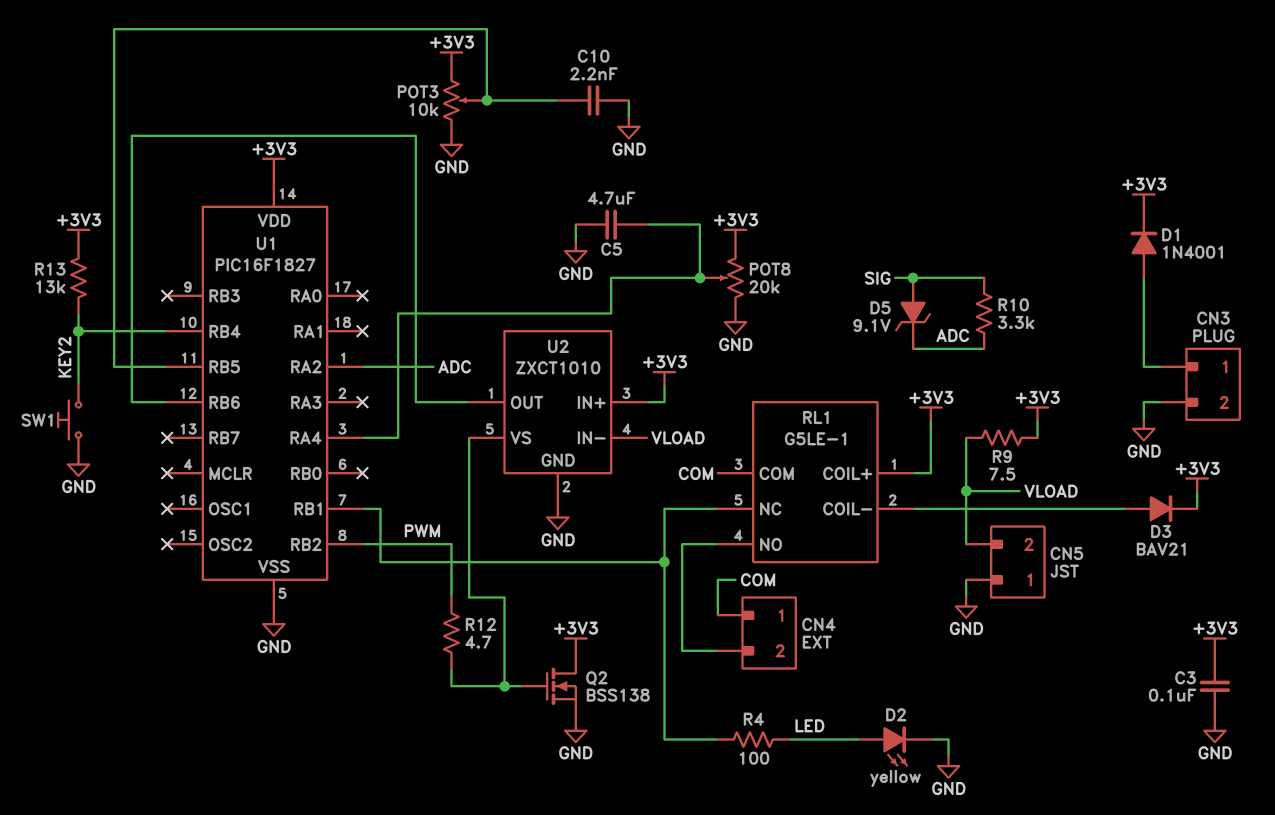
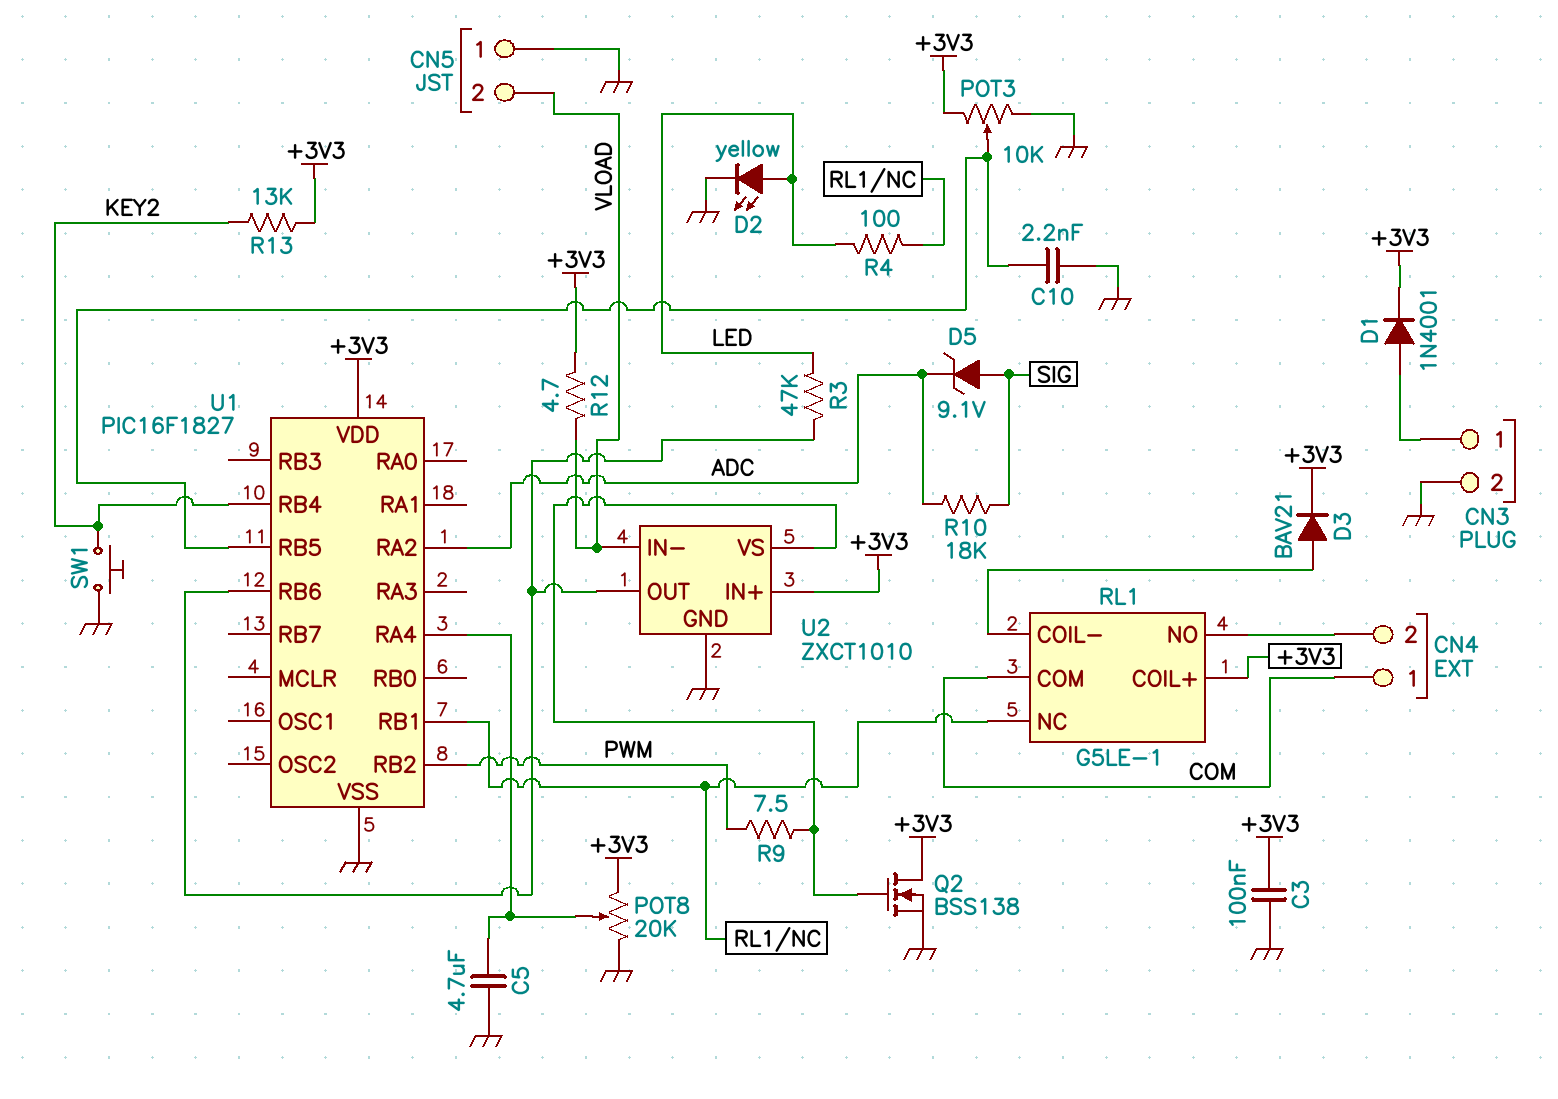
R3: none -> 47k (LED, U1/RB6)
R9: 7.5 (+3V3, VLOAD) -> 7.5 (PWM, U2/VS)
R10: 3.3k (ADC, SIG) -> 18k (ADC, SIG)
R12: 4.7 (PWM, U2/VS) -> 4.7 (+3V3, VLOAD)

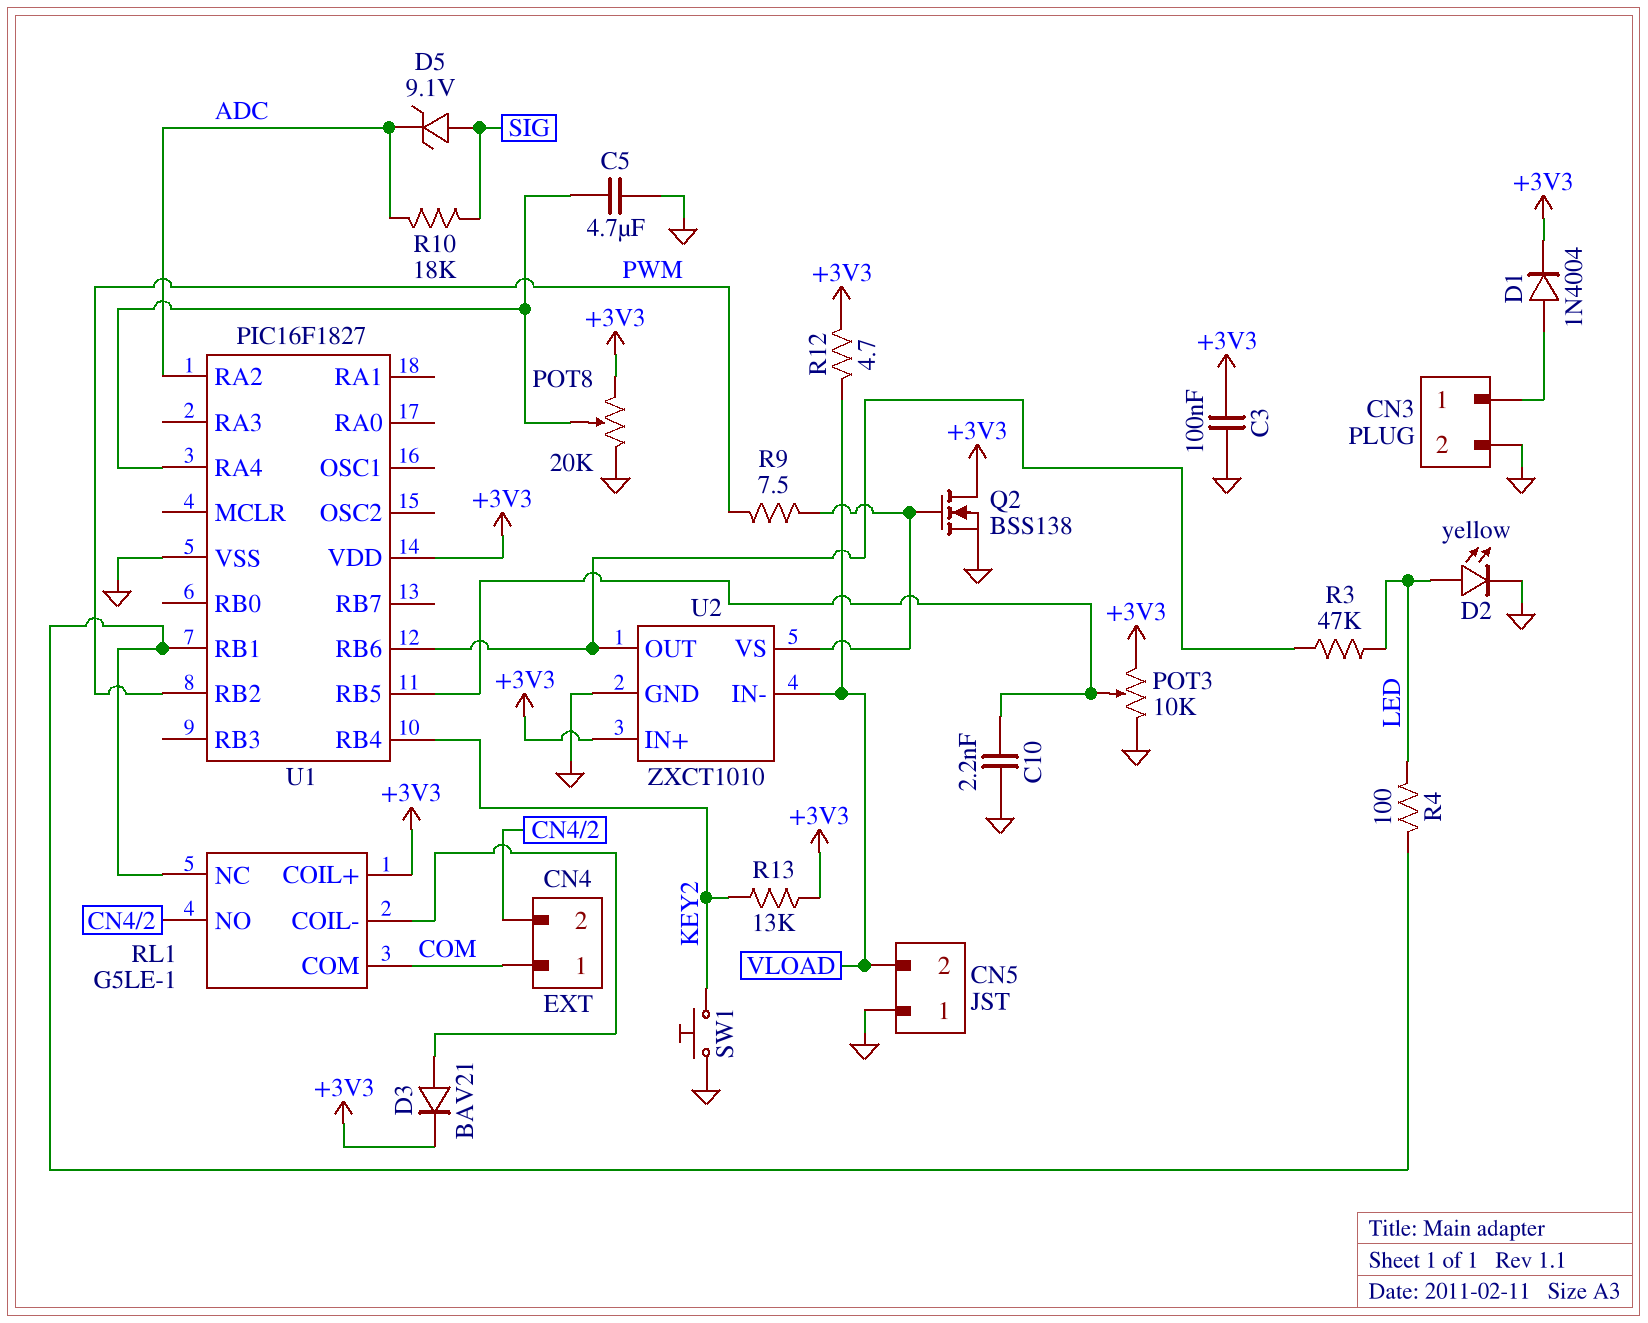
D1: diode 1N4001 (A CN3/1, K +3V3) -> diode 1N4004 (A CN3/1, K +3V3)

